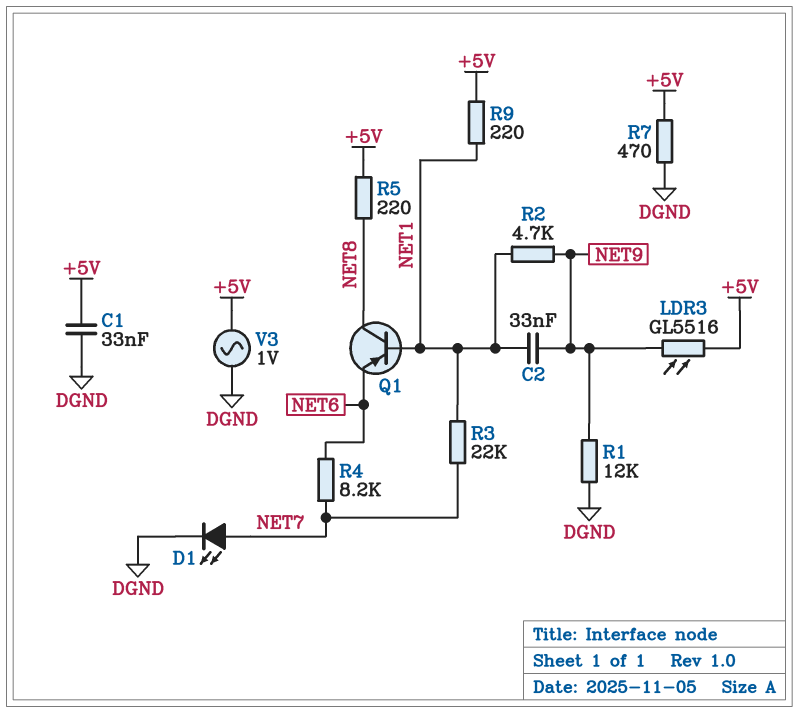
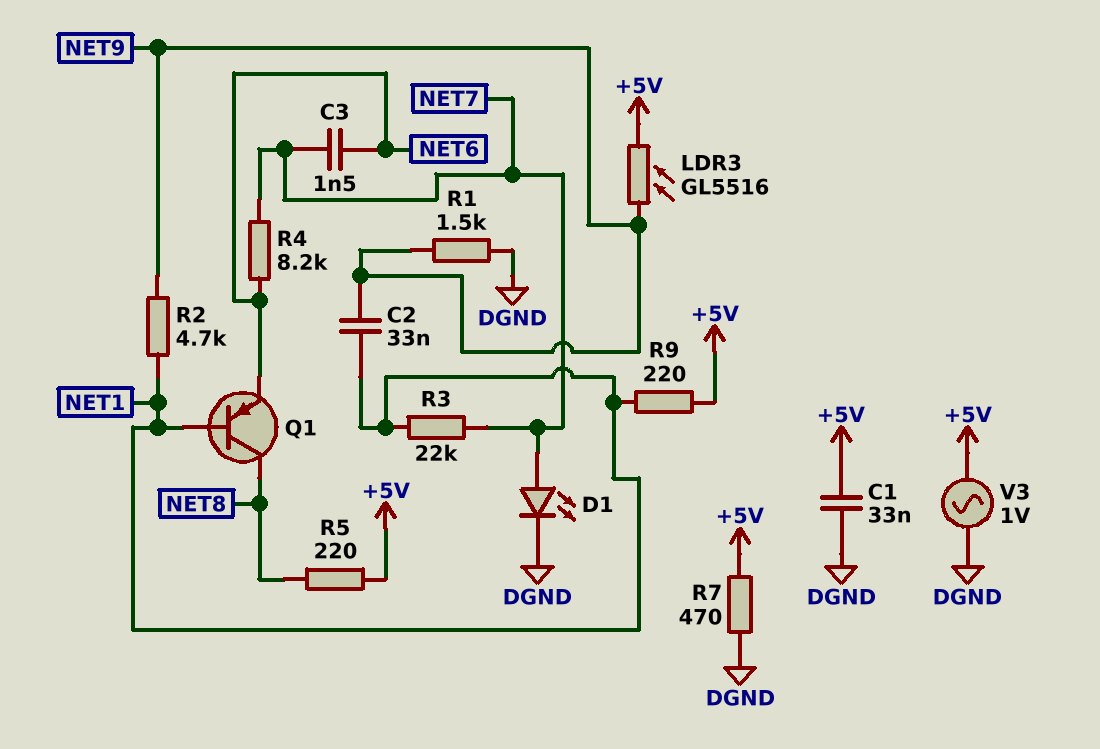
C3: none -> 1.5nF (NET6, NET7)
R1: 12k (DGND, NET9) -> 1.5k (DGND, NET9)

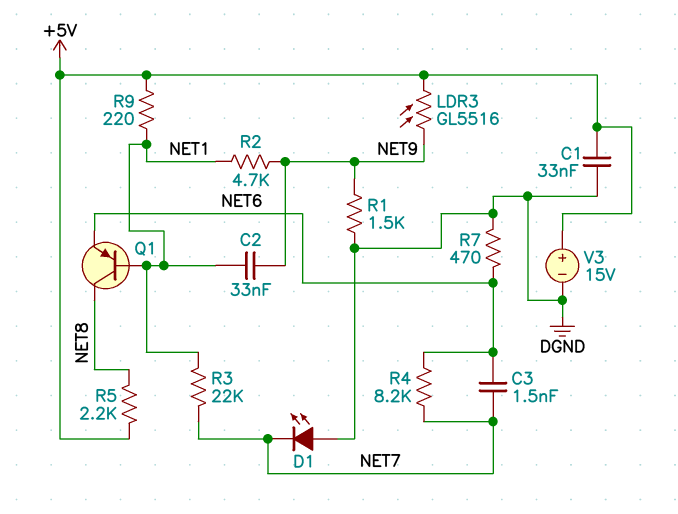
D1: LED (A NET7, K DGND) -> LED (A DGND, K NET7)
R5: 220 (+5V, NET8) -> 2.2k (+5V, NET8)
R7: 470 (+5V, DGND) -> 470 (DGND, NET6)
V3: AC 1V (+5V, DGND) -> 15V (plus +5V, minus DGND)

